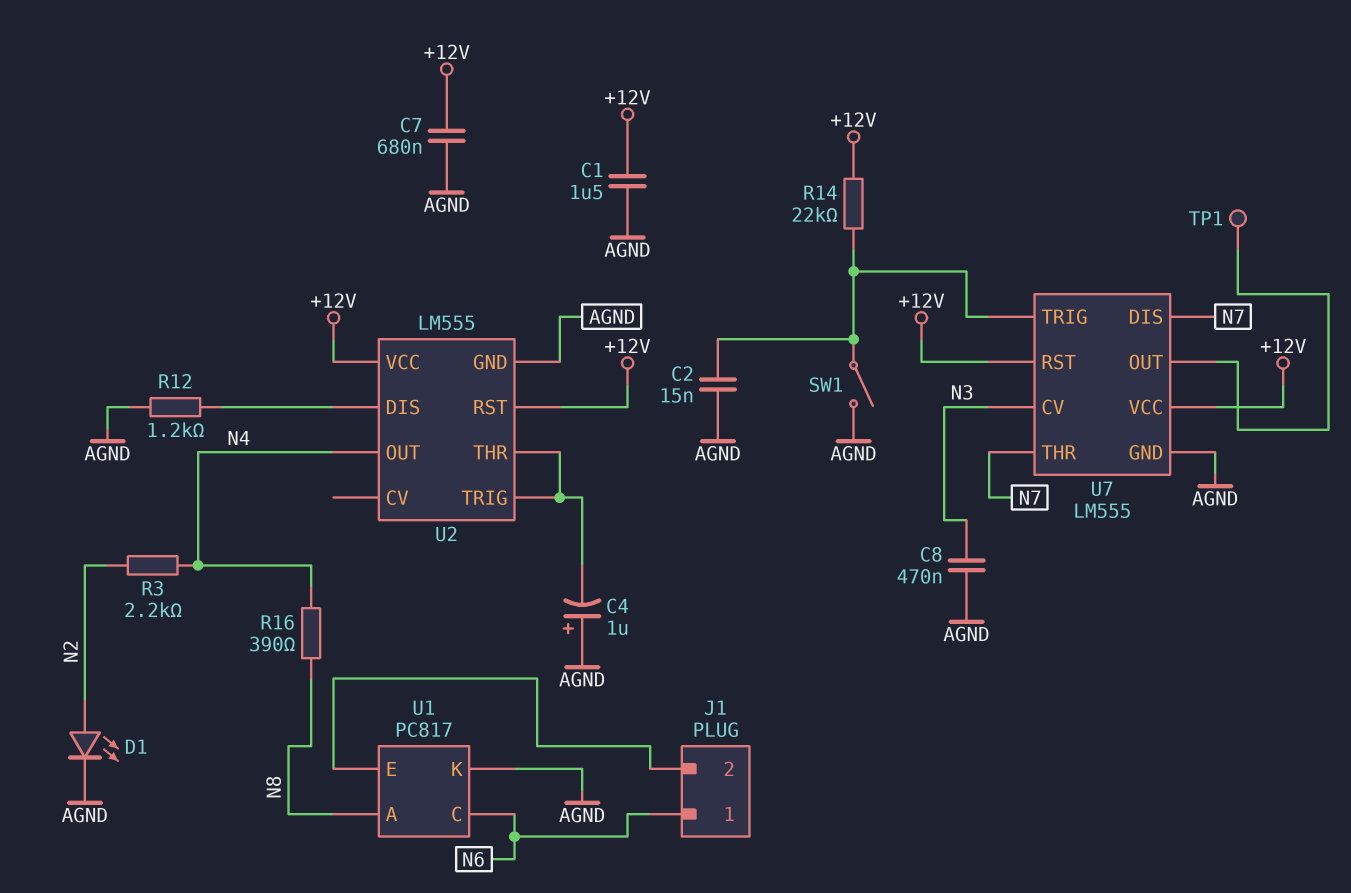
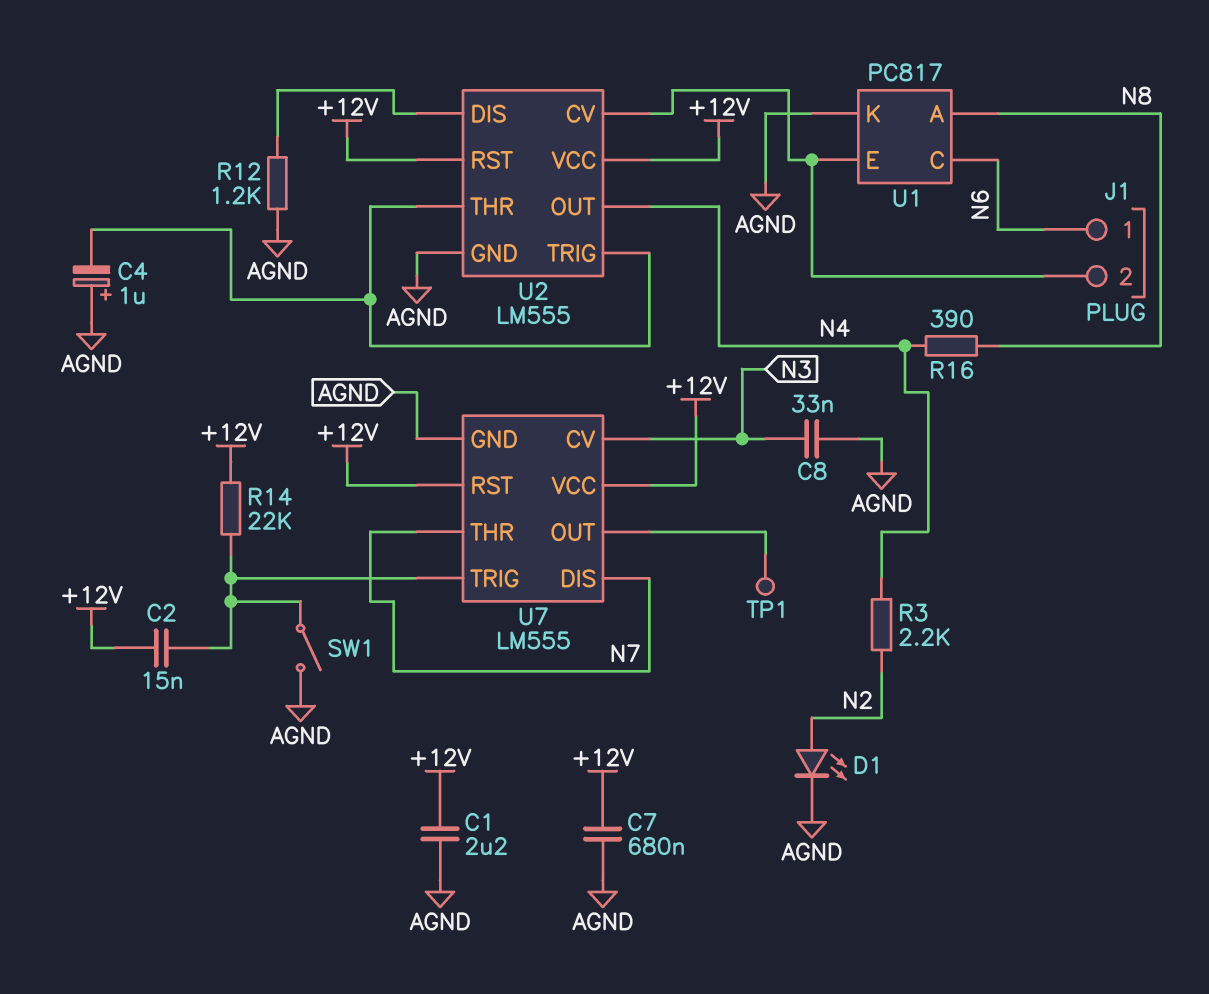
C1: 1.5uF (+12V, AGND) -> 2.2uF (+12V, AGND)
C2: 15nF (AGND, U7/TRIG) -> 15nF (+12V, U7/TRIG)
C8: 470nF (AGND, N3) -> 33nF (AGND, N3)
U2 pin CV: none -> J1/2

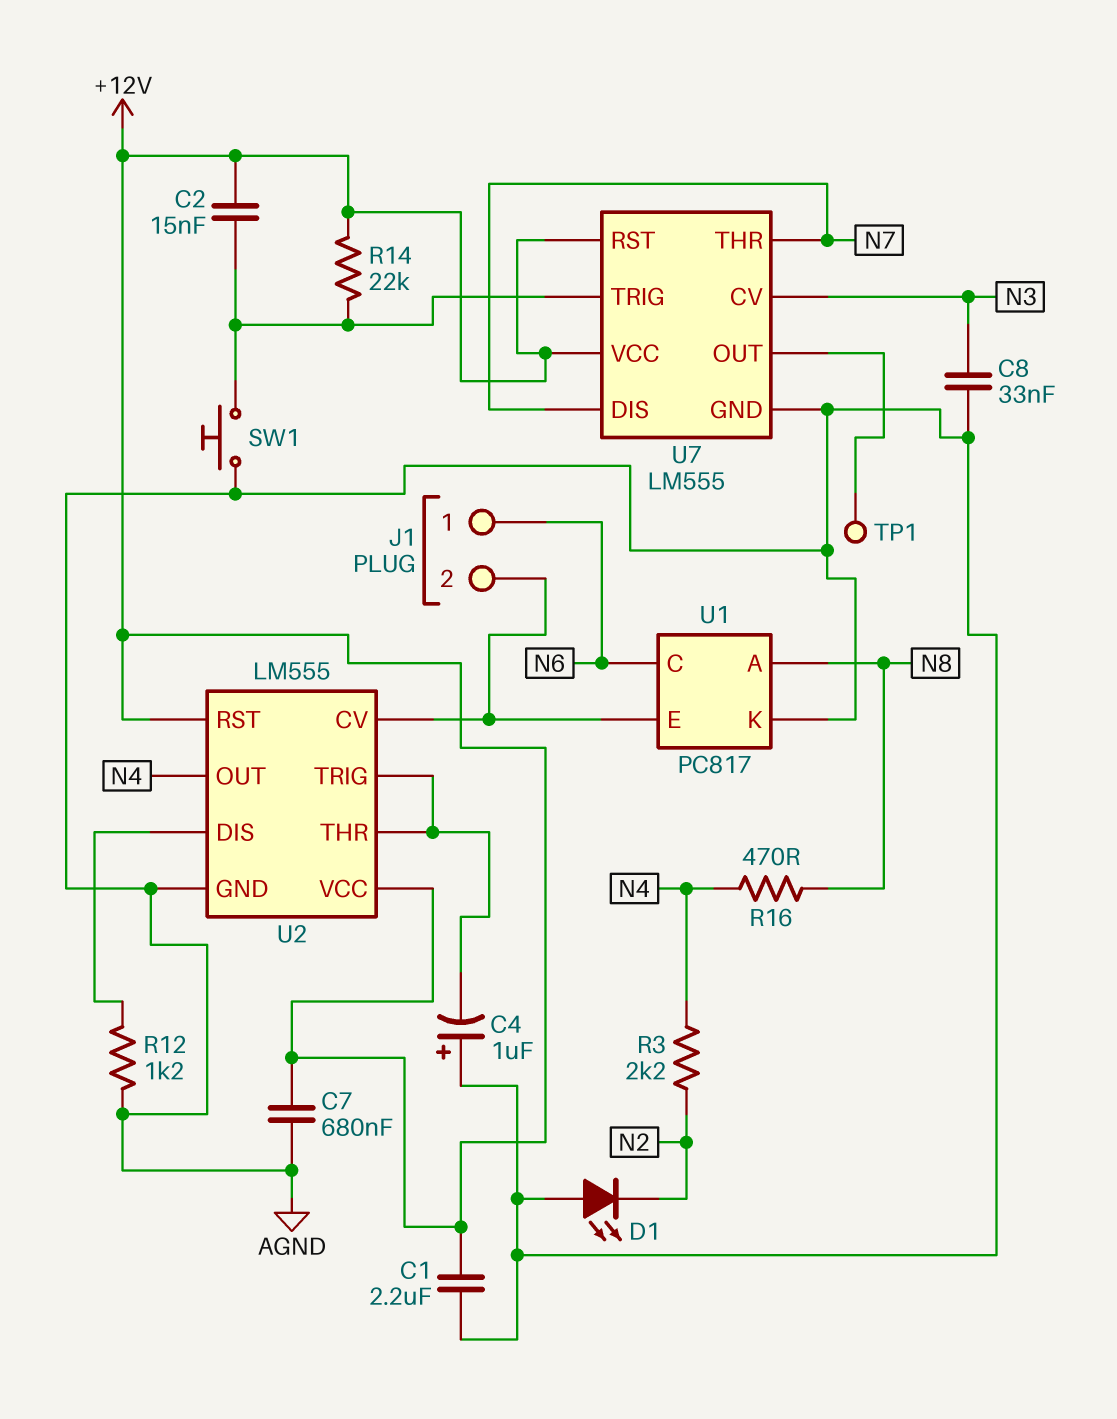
D1: LED (A N2, K AGND) -> LED (A AGND, K N2)
R16: 390 (N4, N8) -> 470 (N4, N8)
SW1: switch (AGND, U7/TRIG) -> button (AGND, U7/TRIG)

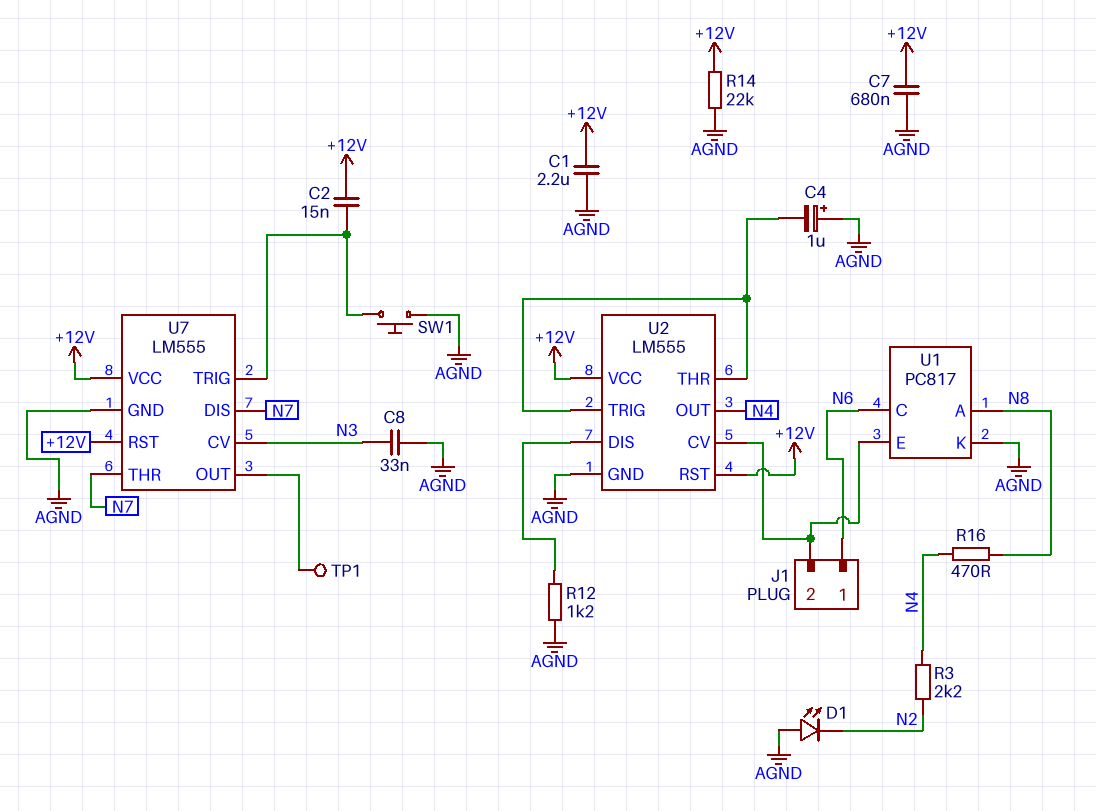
R14: 22k (+12V, U7/TRIG) -> 22k (+12V, AGND)

